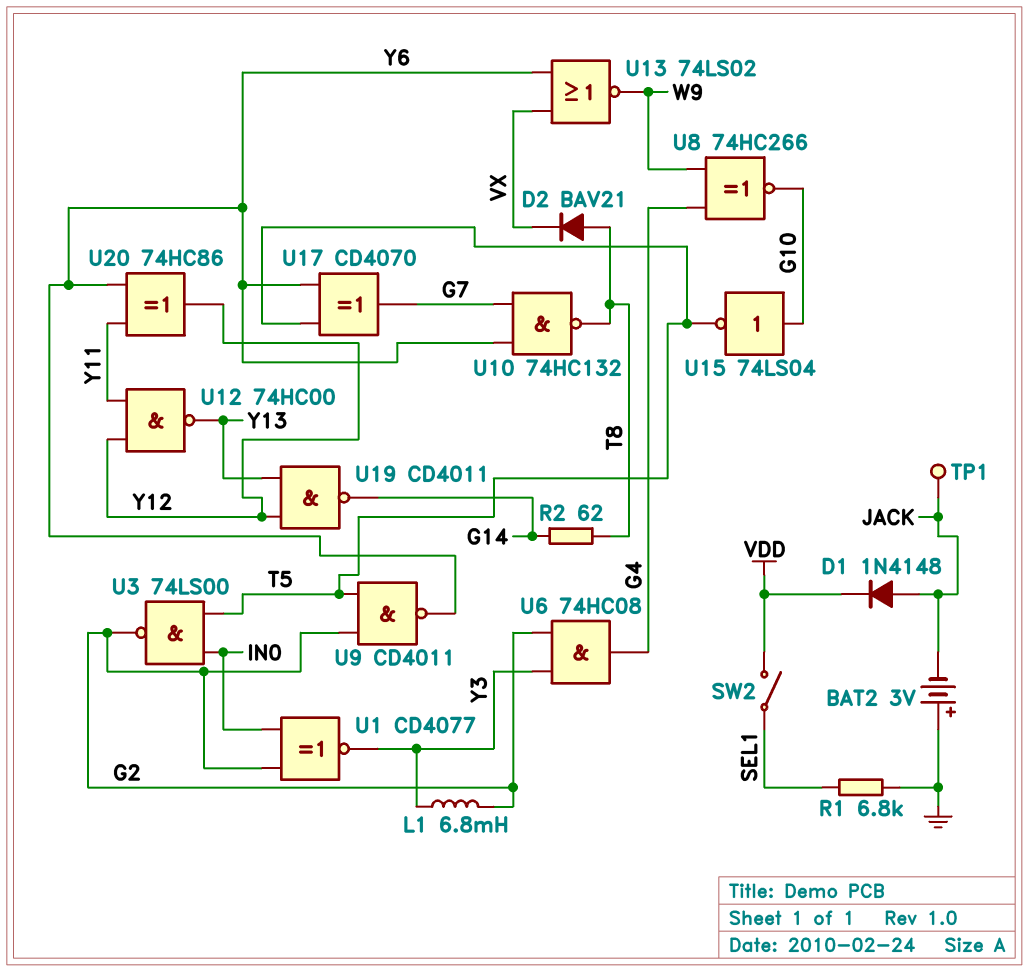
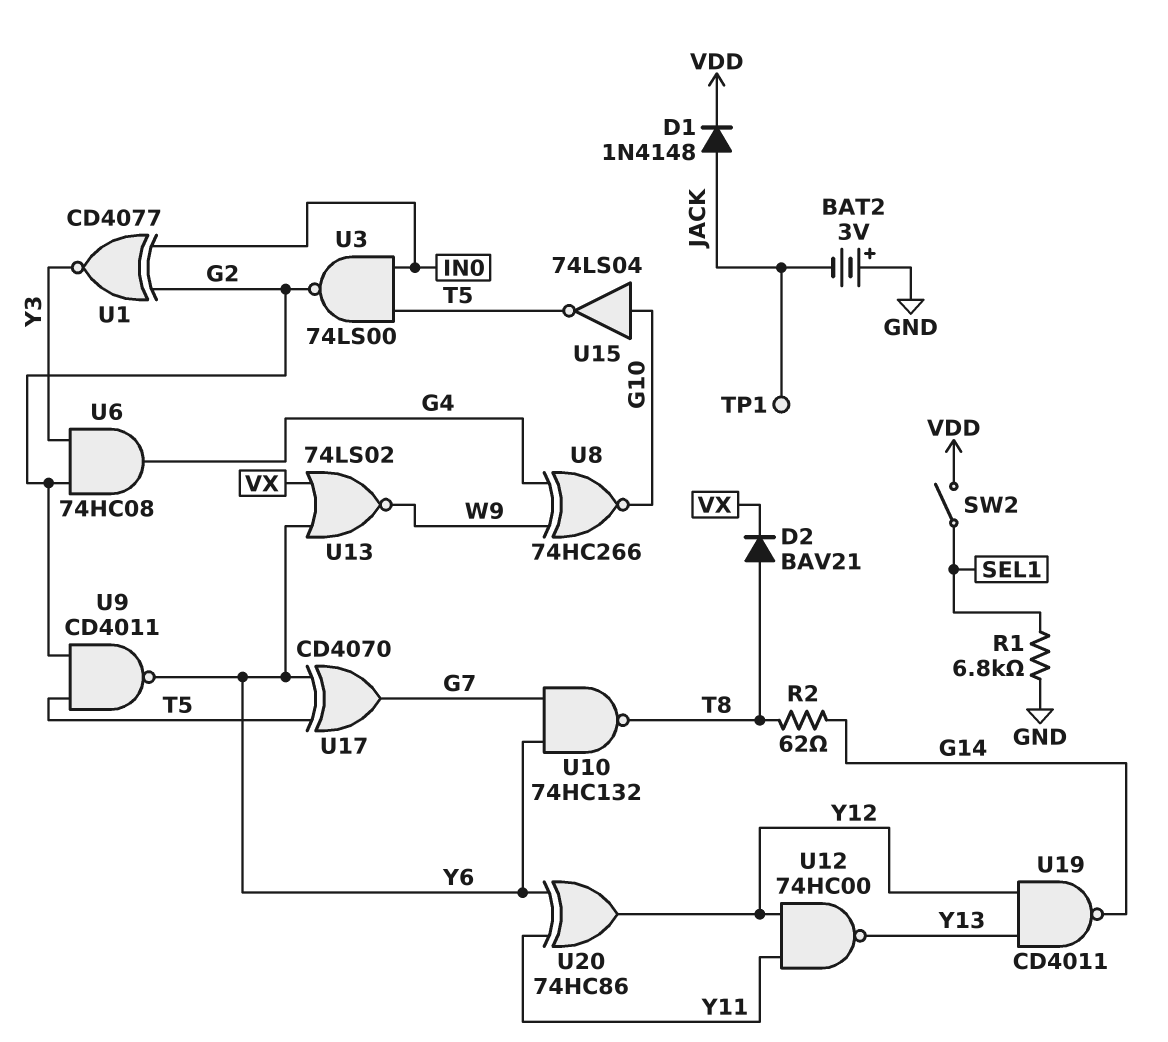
L1: 6.8mH (G2, Y3) -> none

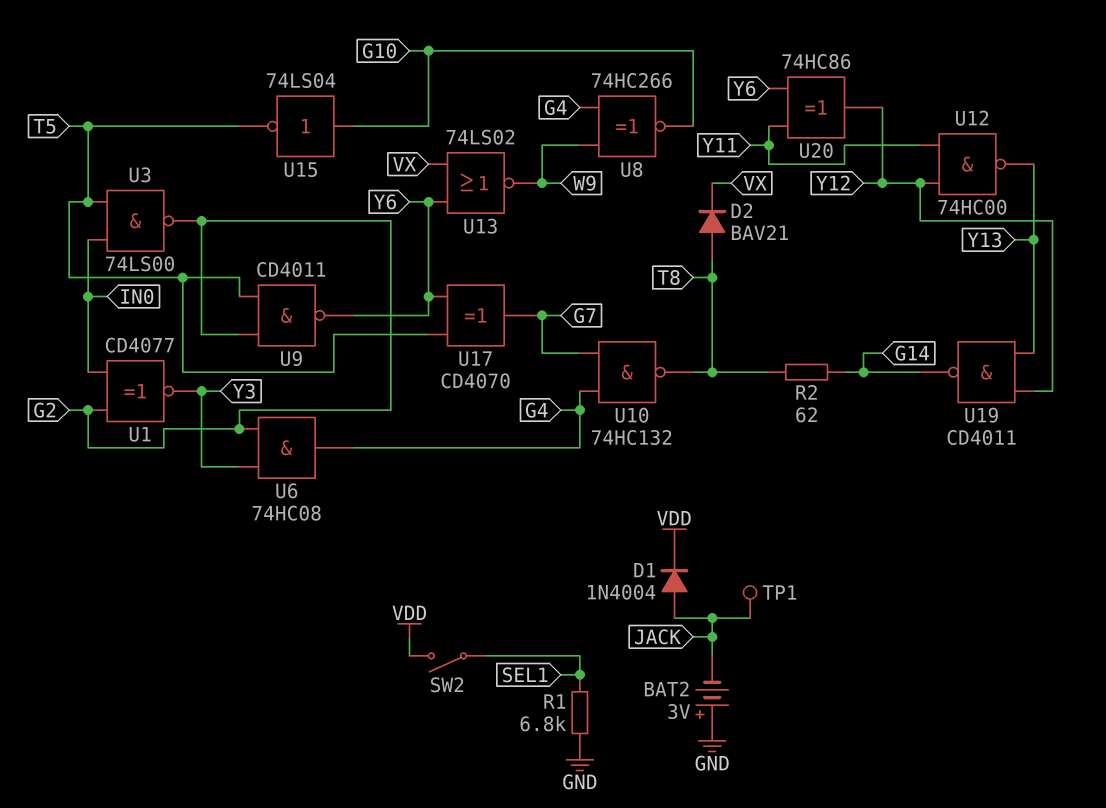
D1: diode 1N4148 (A JACK, K VDD) -> diode 1N4004 (A JACK, K VDD)
U10: NAND 74HC132 (in G7, in Y6, out T8) -> NAND 74HC132 (in G4, in G7, out T8)

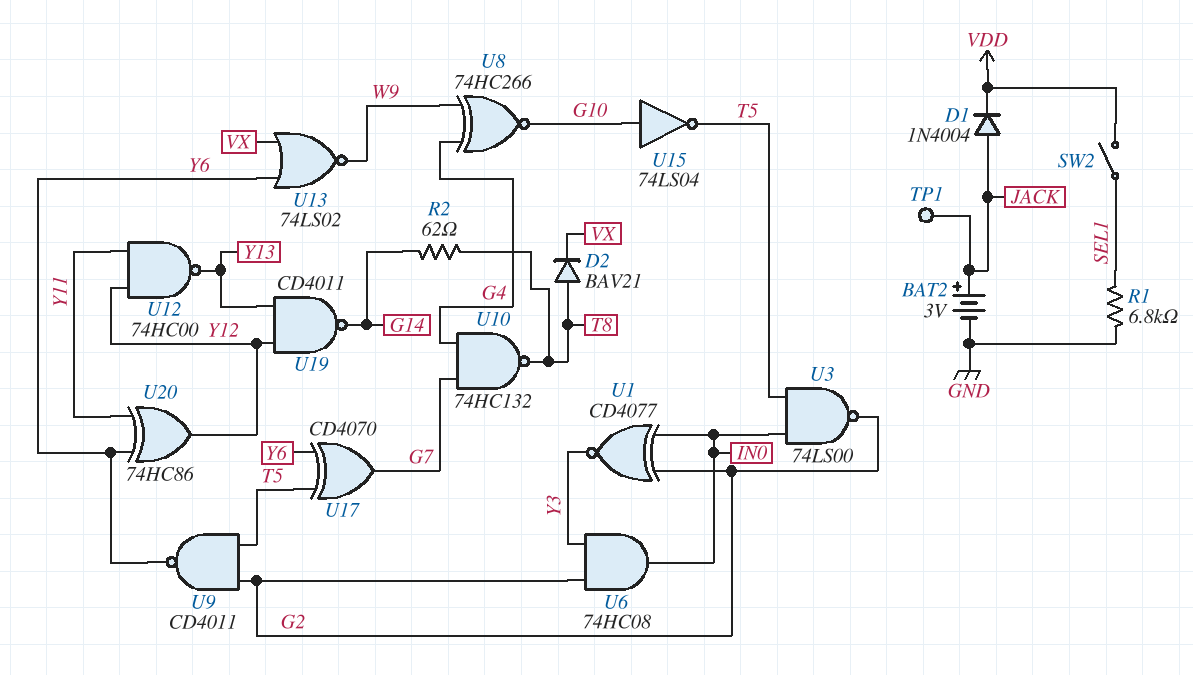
BAT2: 3V (plus GND, minus JACK) -> 3V (plus JACK, minus GND)
U6: AND 74HC08 (in G2, in Y3, out G4) -> AND 74HC08 (in G2, in Y3, out IN0)

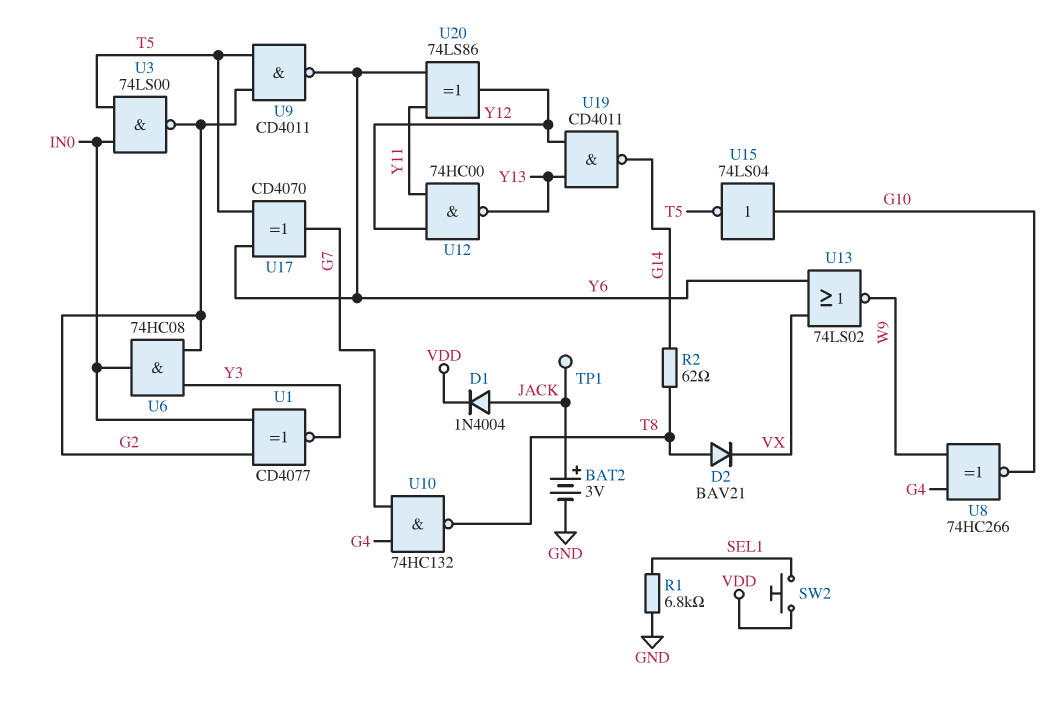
SW2: switch (SEL1, VDD) -> button (SEL1, VDD)
U20: XOR 74HC86 (in Y6, in Y11, out Y12) -> XOR 74LS86 (in Y6, in Y11, out Y12)

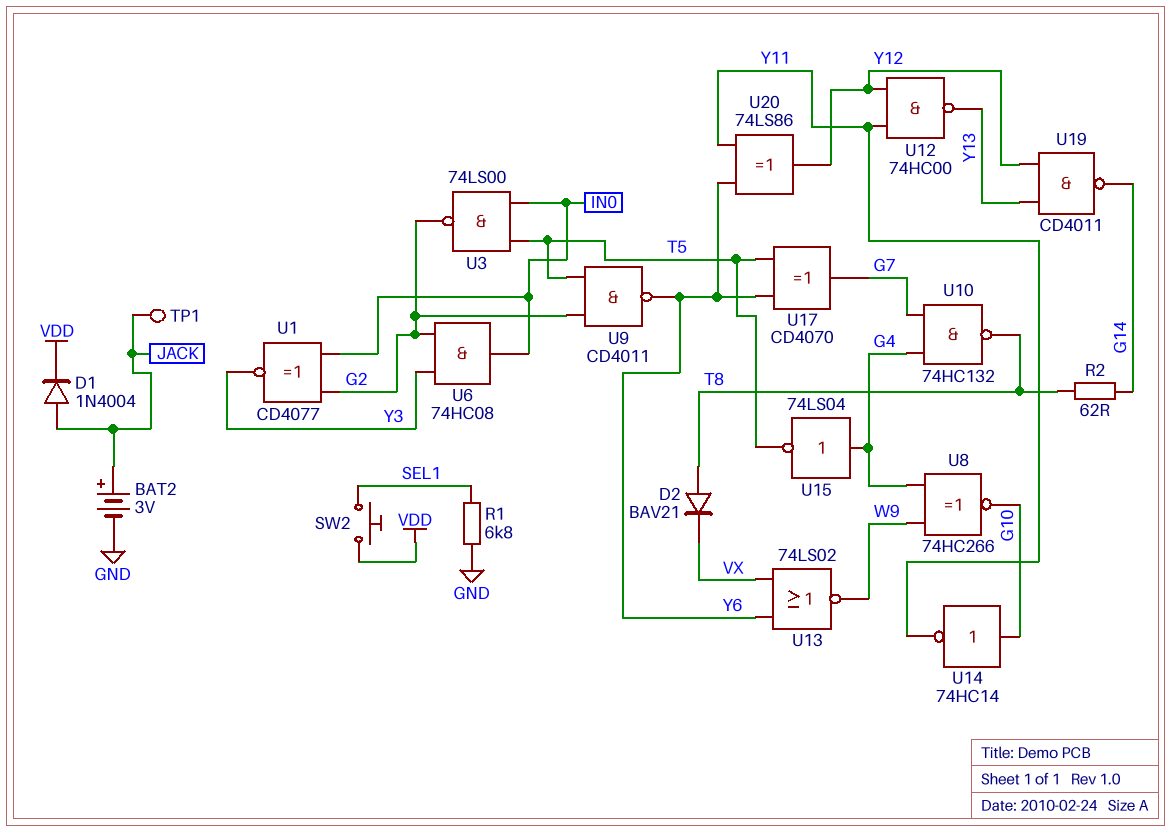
U14: none -> NOT 74HC14 (in G10, out Y11)
U15: NOT 74LS04 (in G10, out T5) -> NOT 74LS04 (in G4, out T5)

